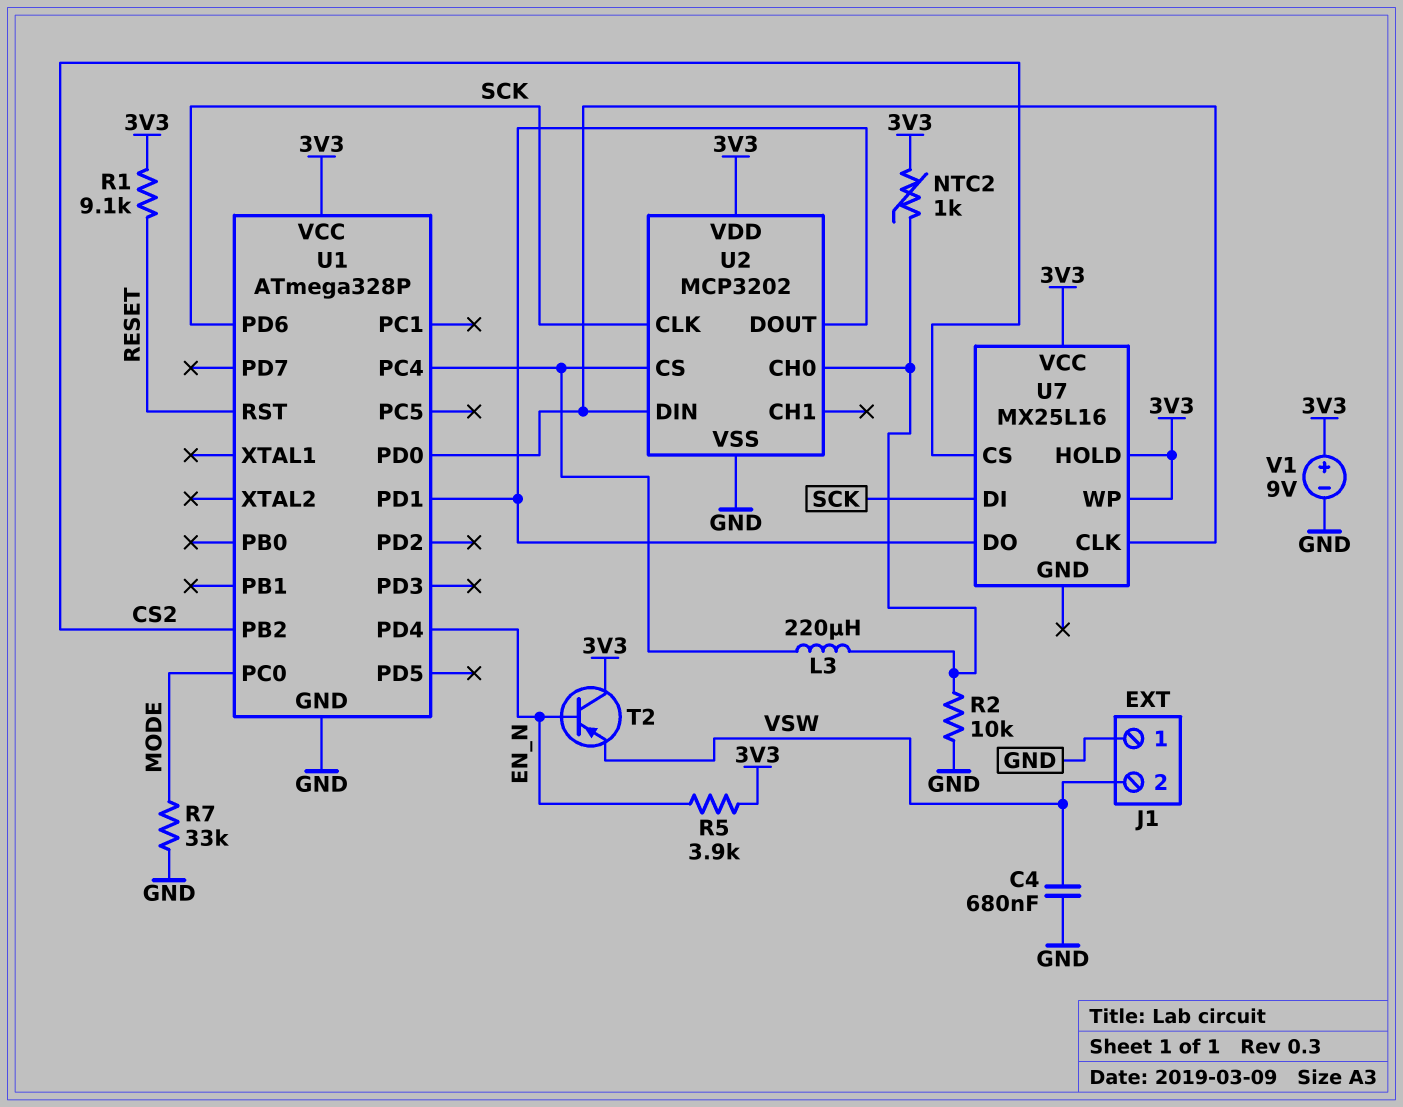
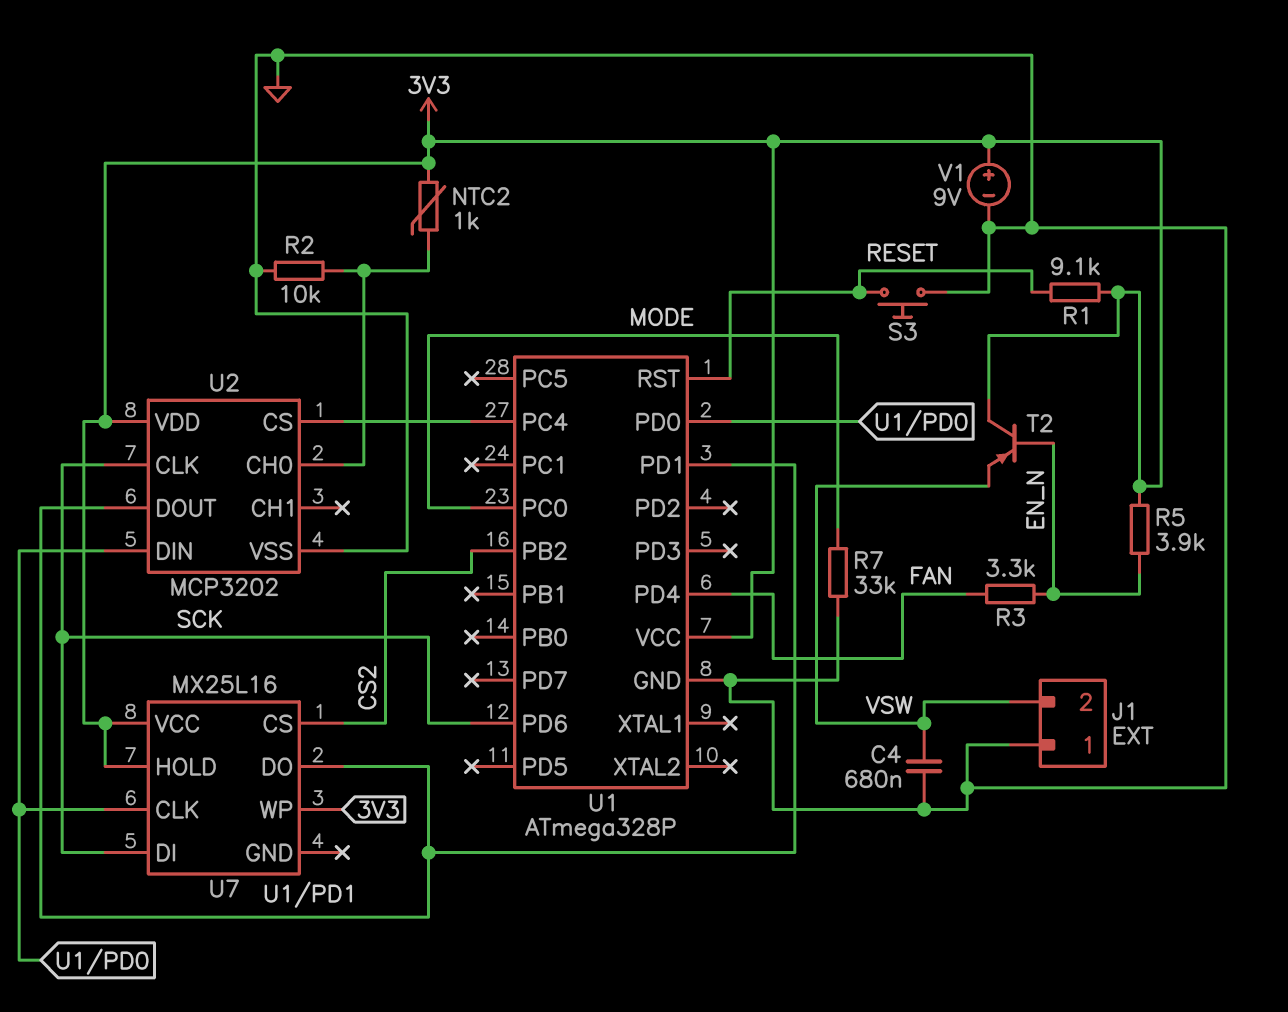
L3: 220uH (U1/PC4, U2/CH0) -> none
R3: none -> 3.3k (EN_N, FAN)
S3: none -> button (GND, RESET)
U1 pin PD4: EN_N -> FAN

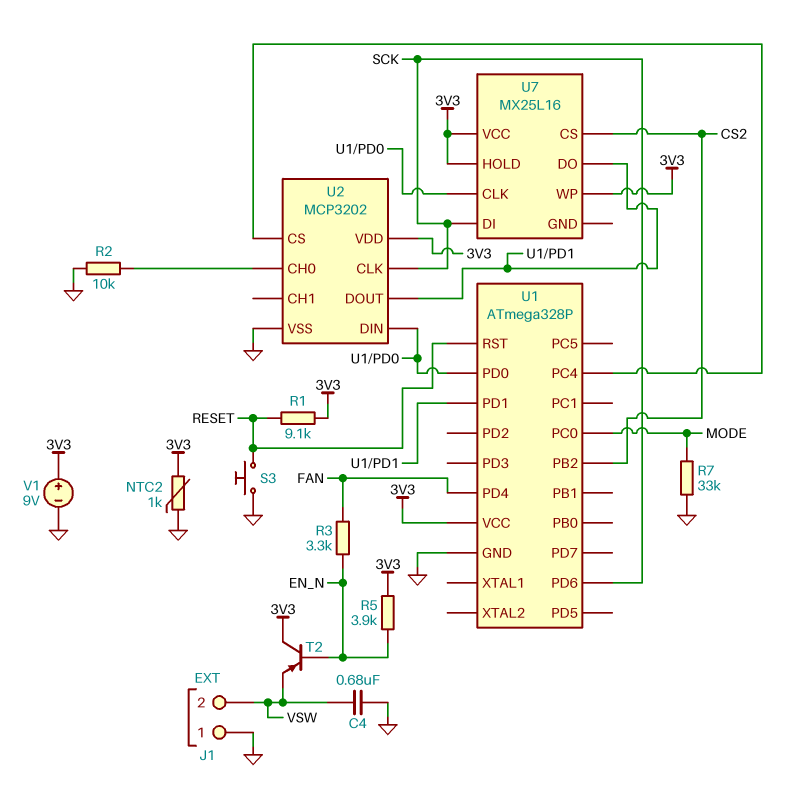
NTC2: 1k (3V3, U2/CH0) -> 1k (3V3, GND)

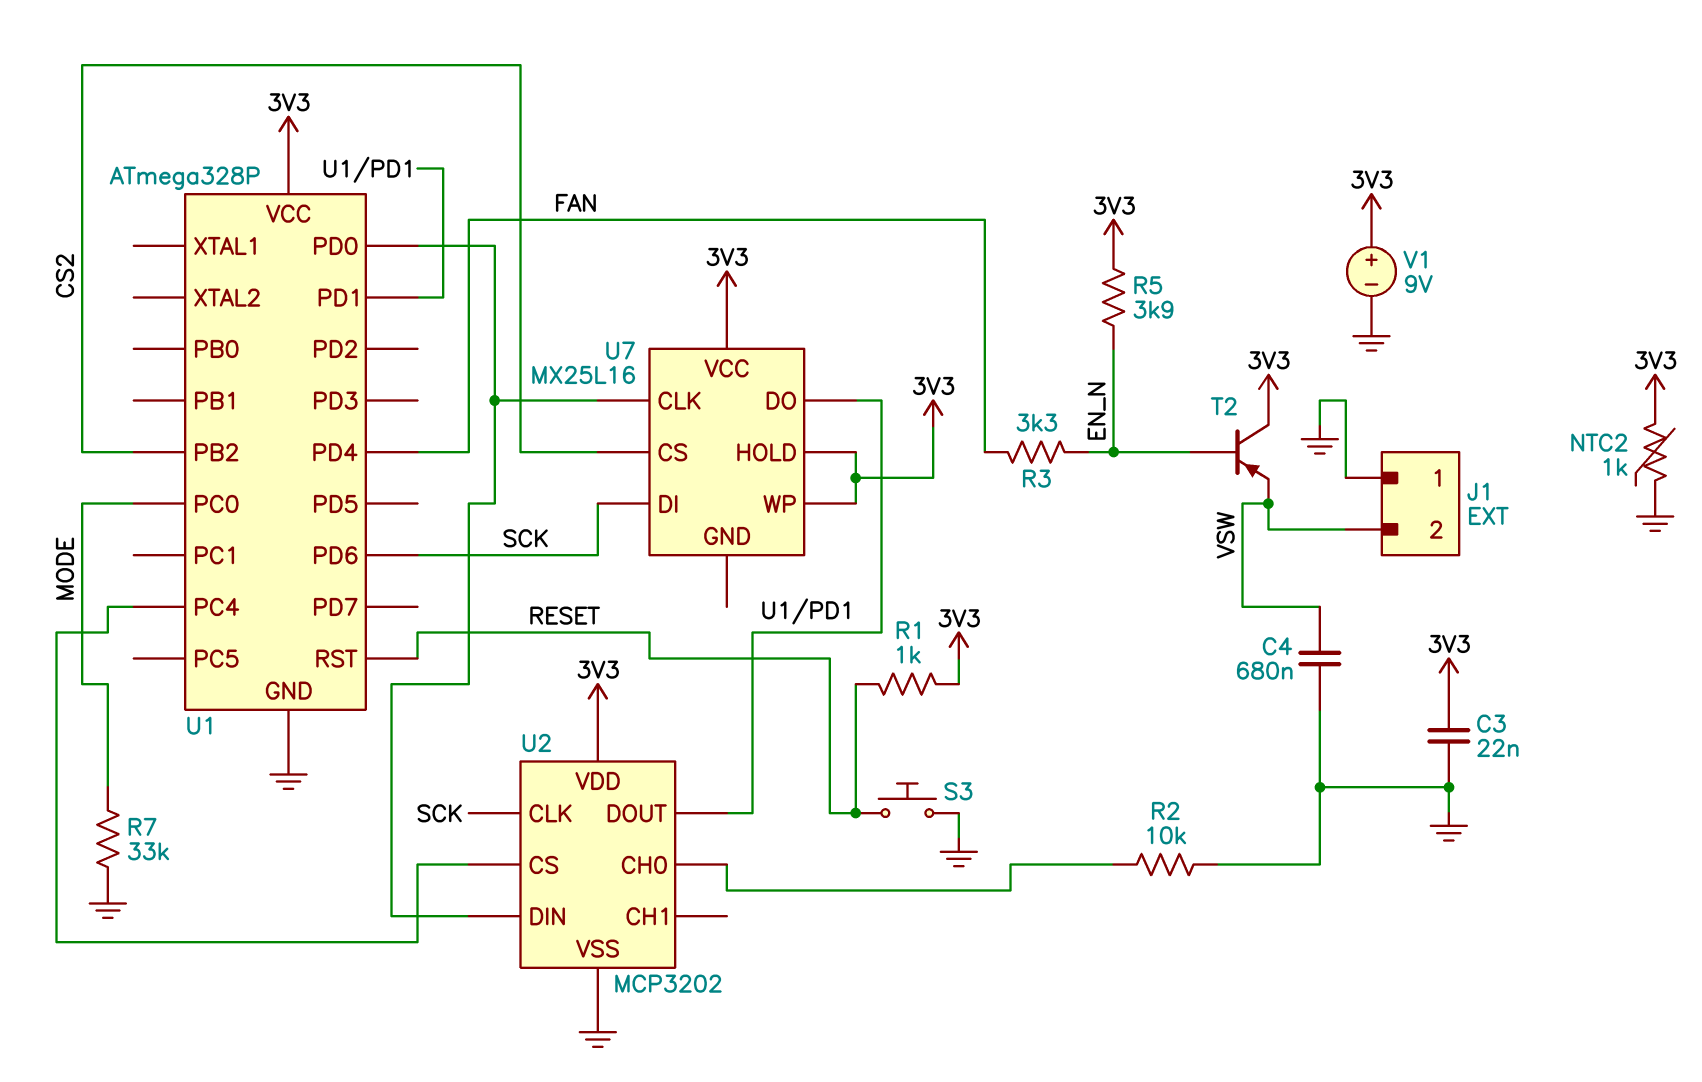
C3: none -> 22nF (3V3, GND)
R1: 9.1k (3V3, RESET) -> 1k (3V3, RESET)

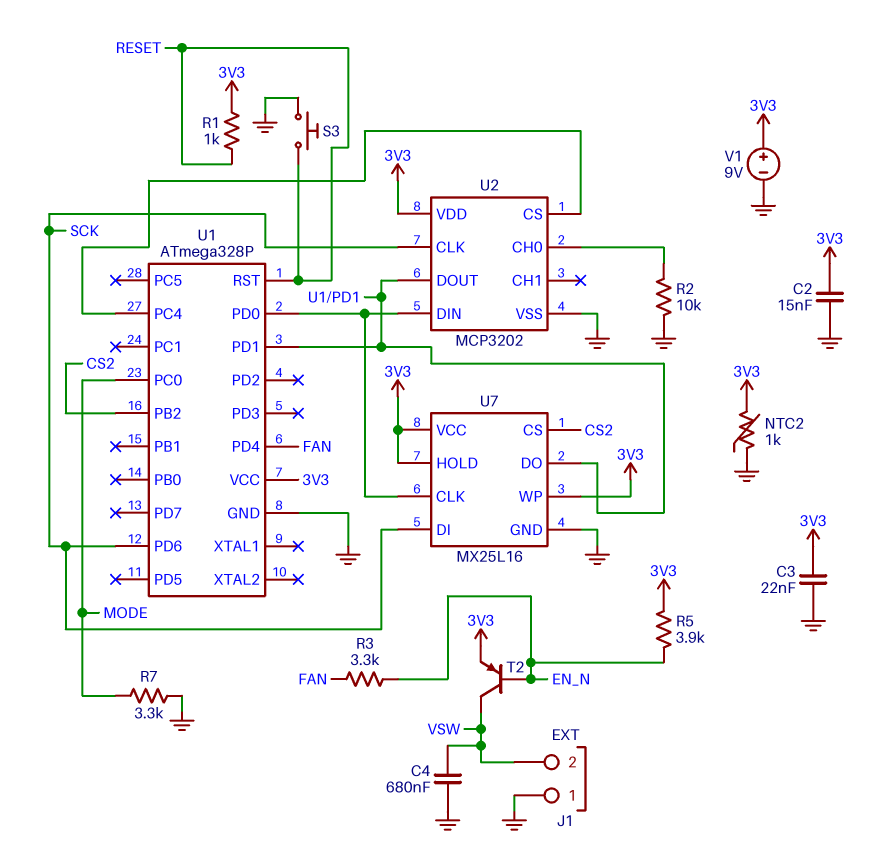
C2: none -> 15nF (3V3, GND)
R7: 33k (GND, MODE) -> 3.3k (GND, MODE)
T2: PNP (B EN_N, C 3V3, E VSW) -> PNP (B EN_N, C VSW, E 3V3)
U7 pin GND: none -> GND

